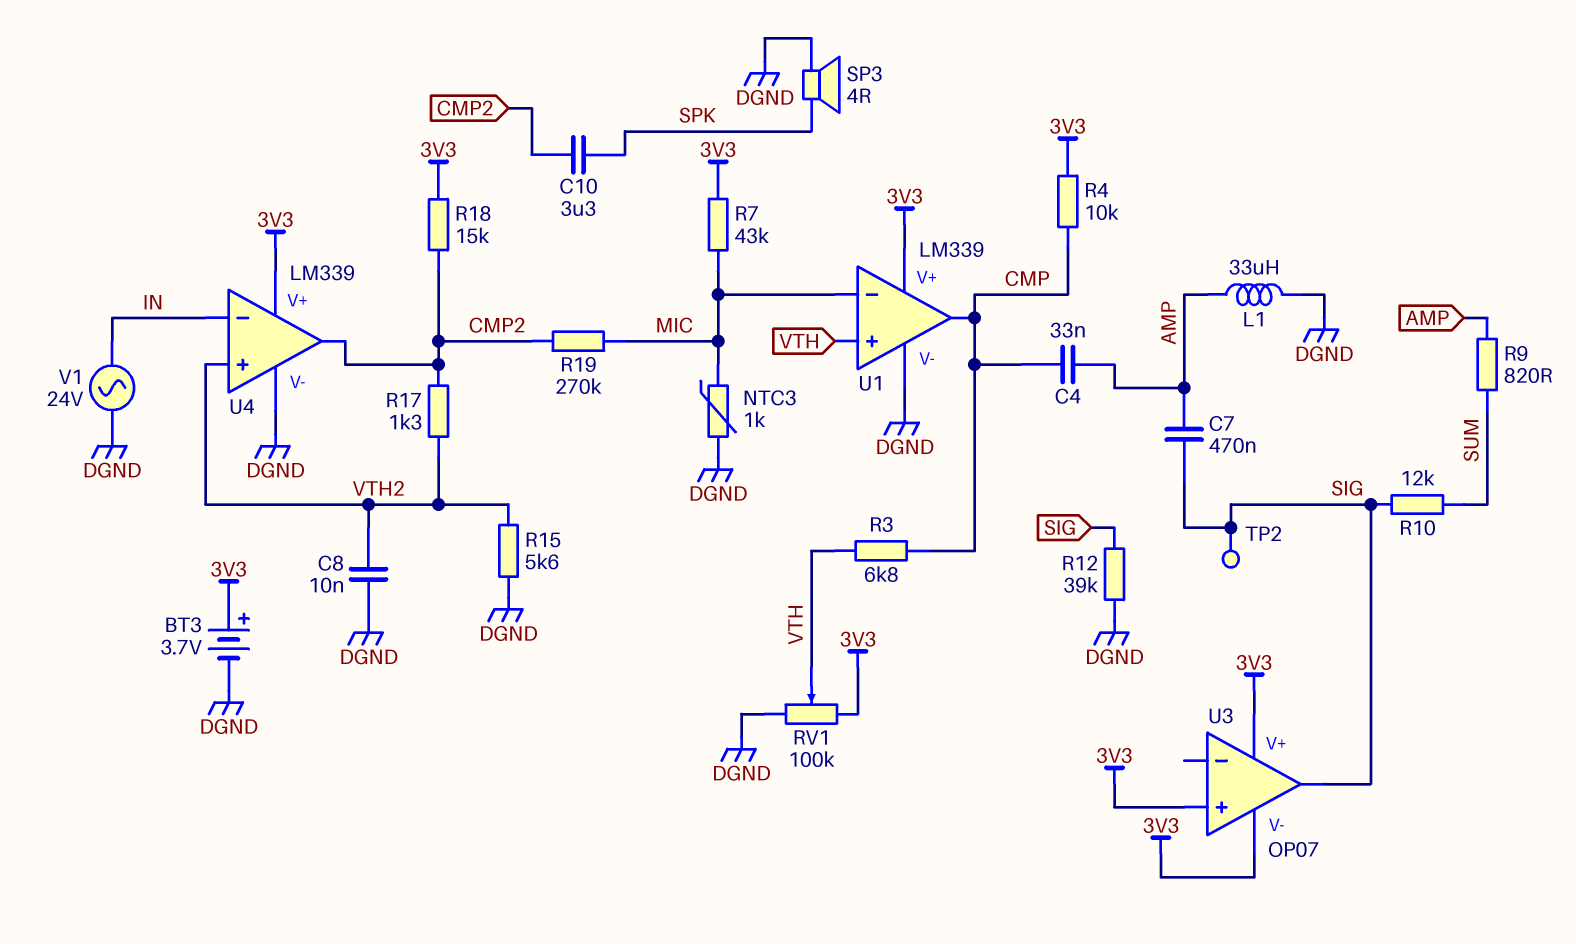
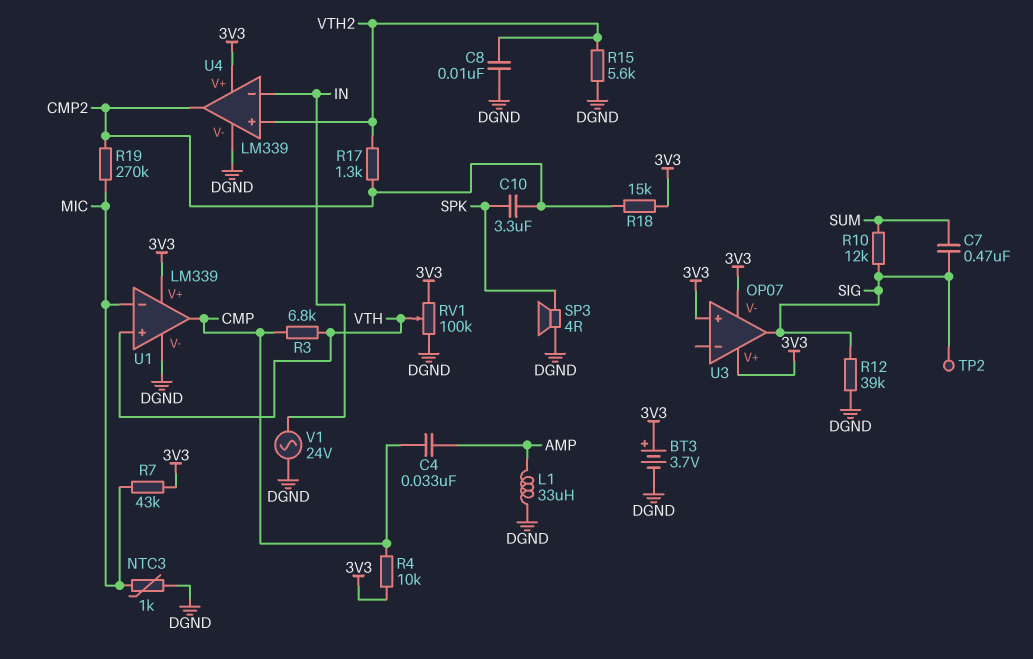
C7: 470nF (AMP, SIG) -> 470nF (SIG, SUM)
R9: 820 (AMP, SUM) -> none

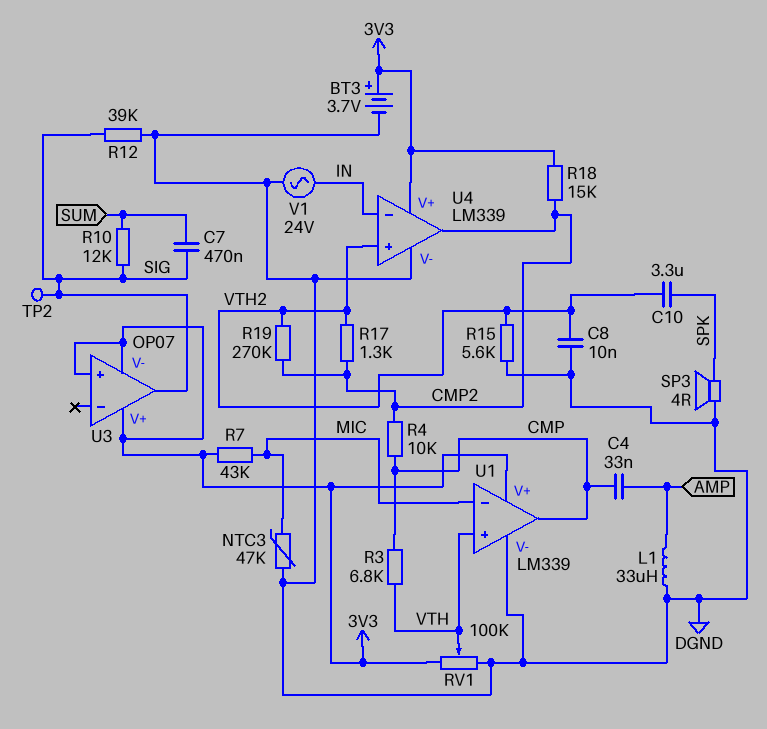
C10: 3.3uF (CMP2, SPK) -> 3.3uF (SPK, VTH2)
NTC3: 1k (DGND, MIC) -> 47k (DGND, MIC)
R4: 10k (3V3, CMP) -> 10k (CMP, CMP2)
R19: 270k (CMP2, MIC) -> 270k (CMP2, VTH2)

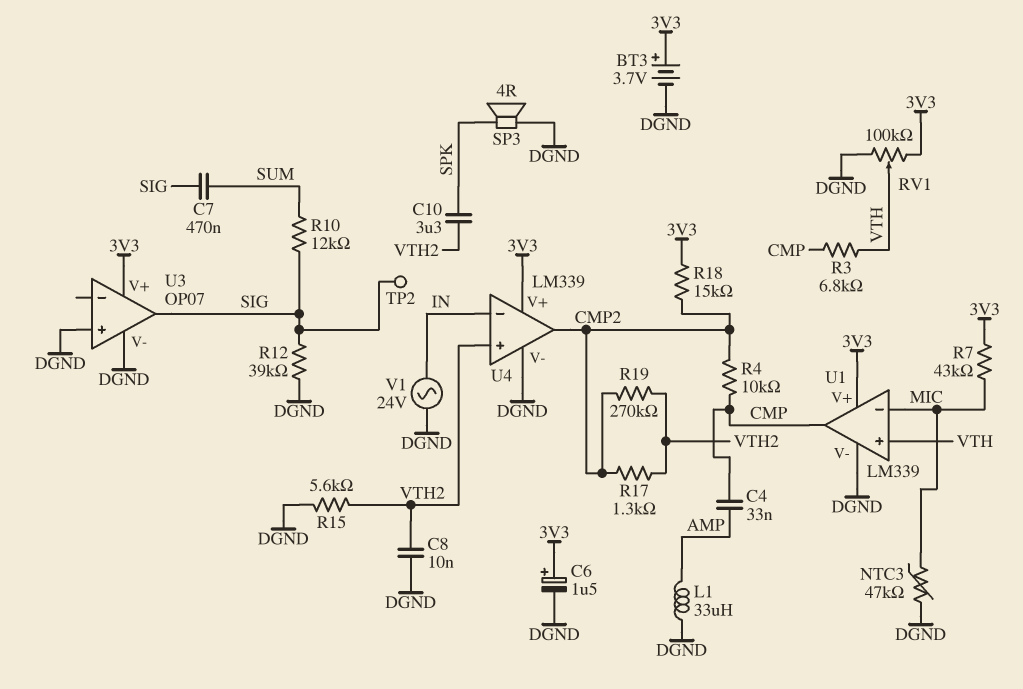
C6: none -> 1.5uF (plus 3V3, minus DGND)
U3 pin V-: 3V3 -> DGND
U3 pin in+: 3V3 -> DGND

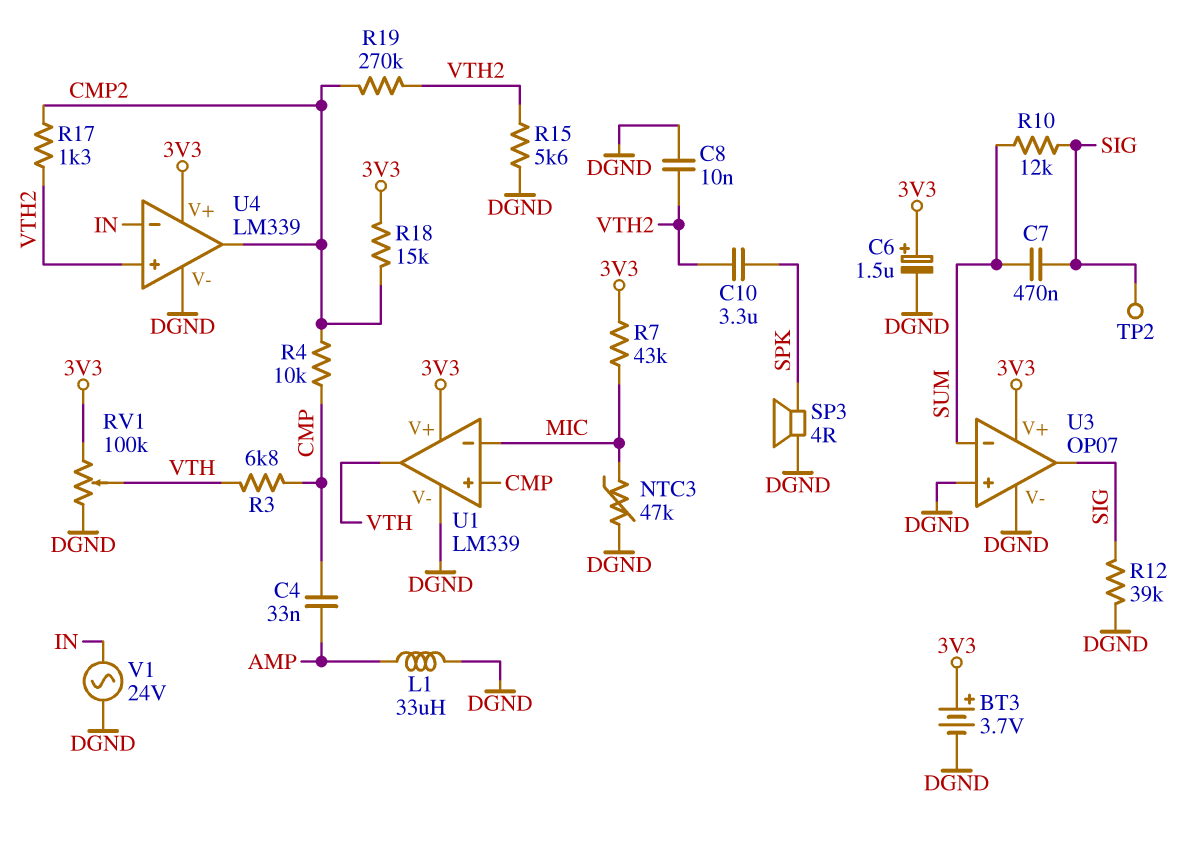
U1 pin in+: VTH -> CMP
U1 pin out: CMP -> VTH
U3 pin in-: none -> SUM

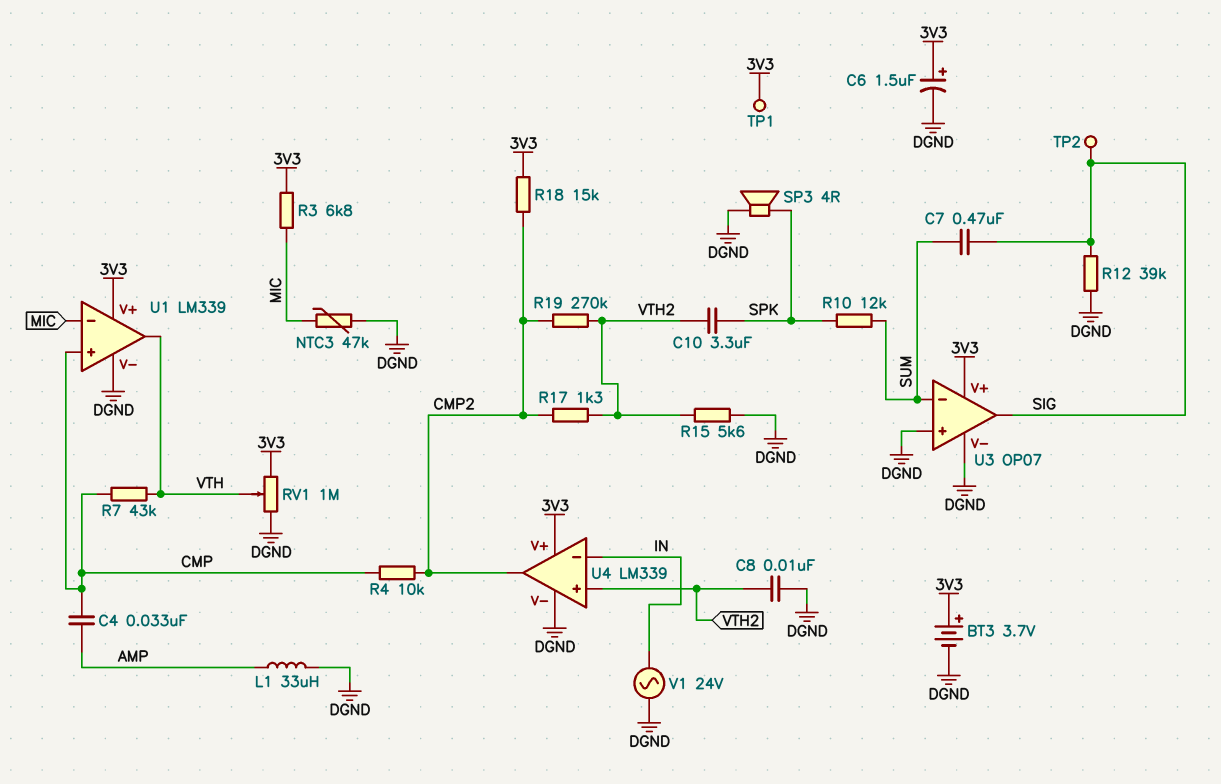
R3: 6.8k (CMP, VTH) -> 6.8k (3V3, MIC)
R7: 43k (3V3, MIC) -> 43k (CMP, VTH)
R10: 12k (SIG, SUM) -> 12k (SPK, SUM)
RV1: 100k (3V3, DGND, wiper VTH) -> 1M (3V3, DGND, wiper VTH)
TP1: none -> test point (3V3)

